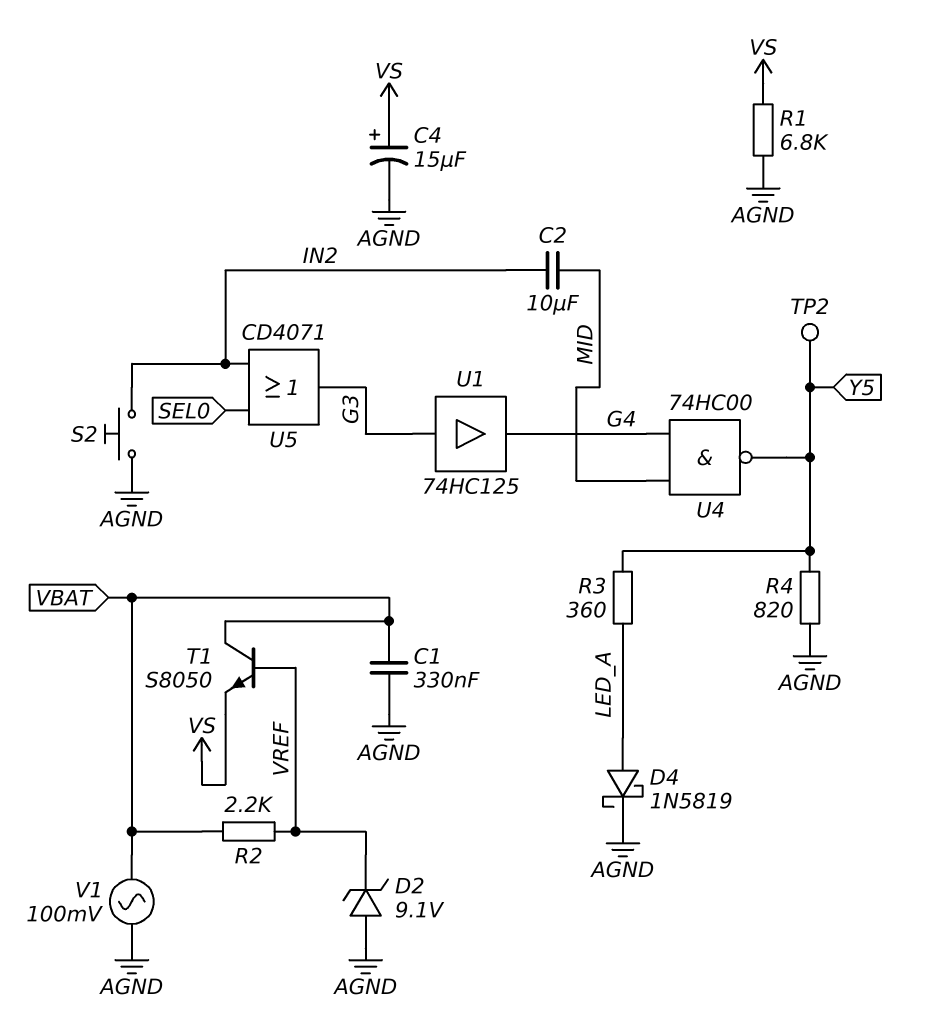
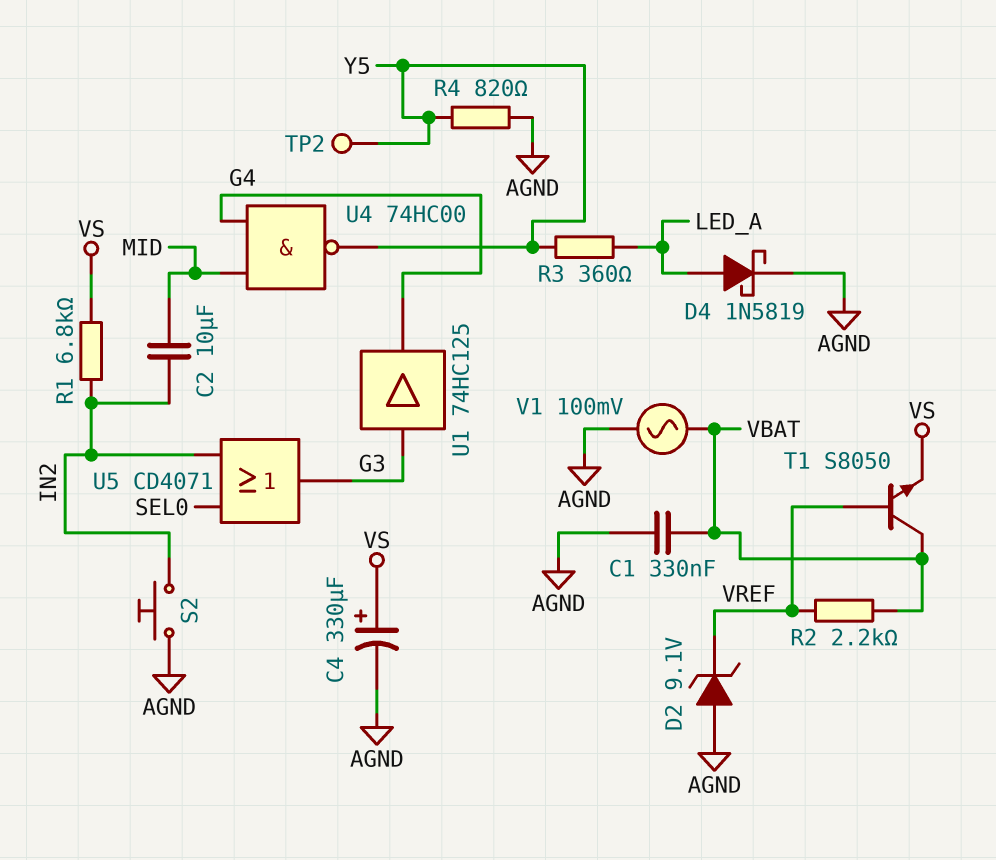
C4: 15uF (plus VS, minus AGND) -> 330uF (plus VS, minus AGND)
R1: 6.8k (AGND, VS) -> 6.8k (IN2, VS)

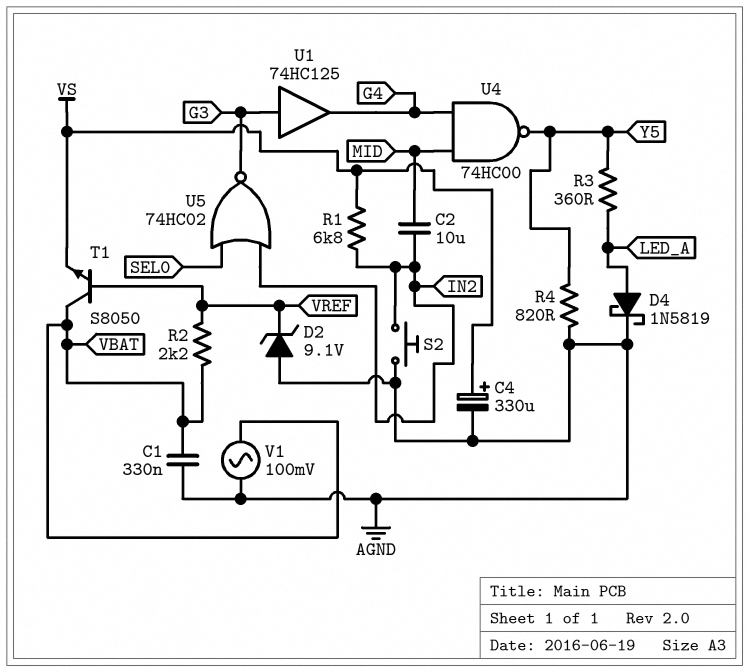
TP2: test point (Y5) -> none
U5: OR CD4071 (in IN2, in SEL0, out G3) -> NOR 74HC02 (in IN2, in SEL0, out G3)

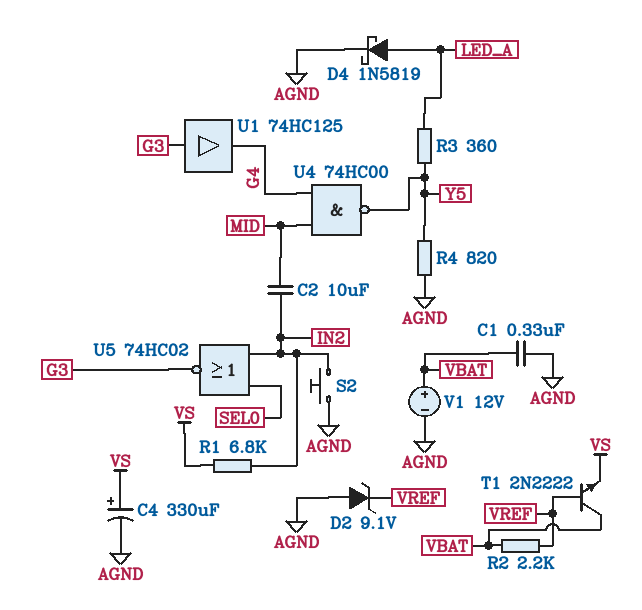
T1: NPN S8050 (B VREF, C VBAT, E VS) -> NPN 2N2222 (B VREF, C VBAT, E VS)
V1: AC 100mV (AGND, VBAT) -> 12V (plus VBAT, minus AGND)

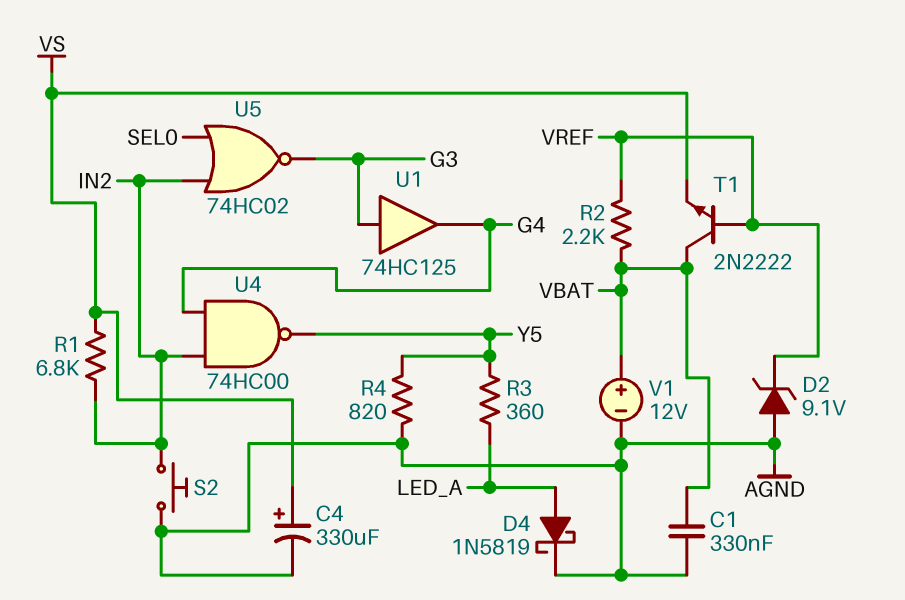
C2: 10uF (IN2, MID) -> none
U4: NAND 74HC00 (in G4, in MID, out Y5) -> NAND 74HC00 (in G4, in IN2, out Y5)

